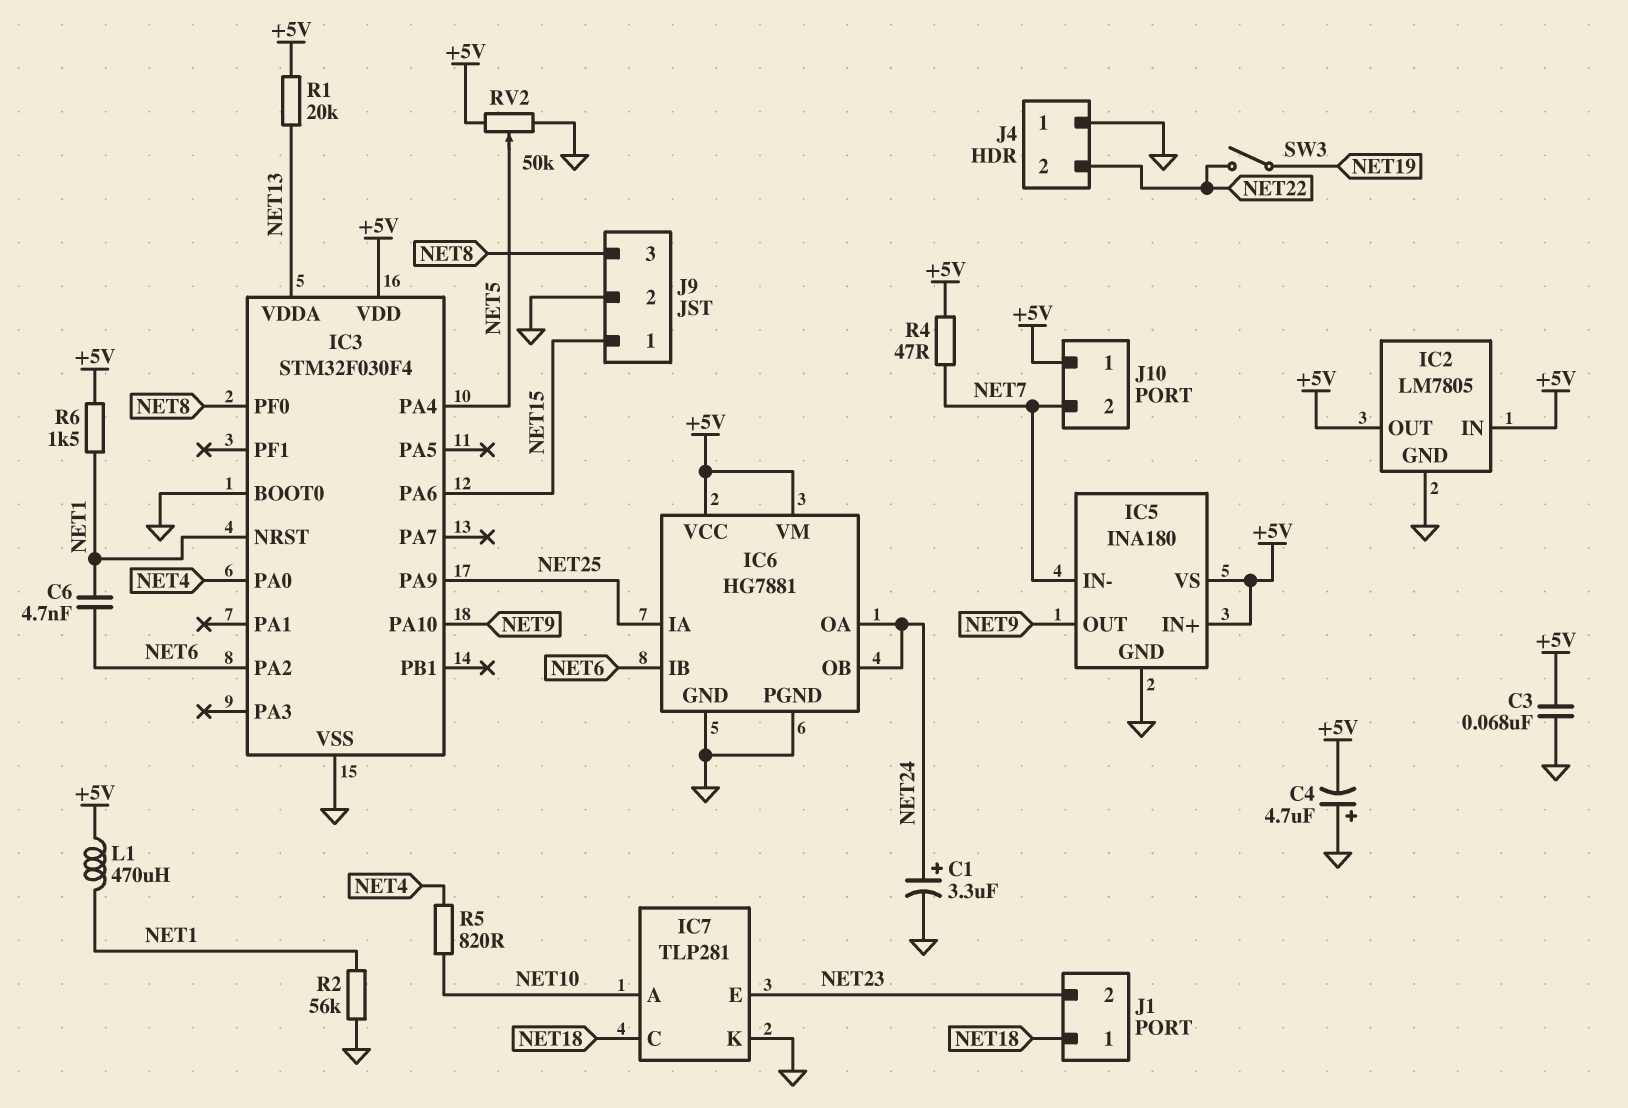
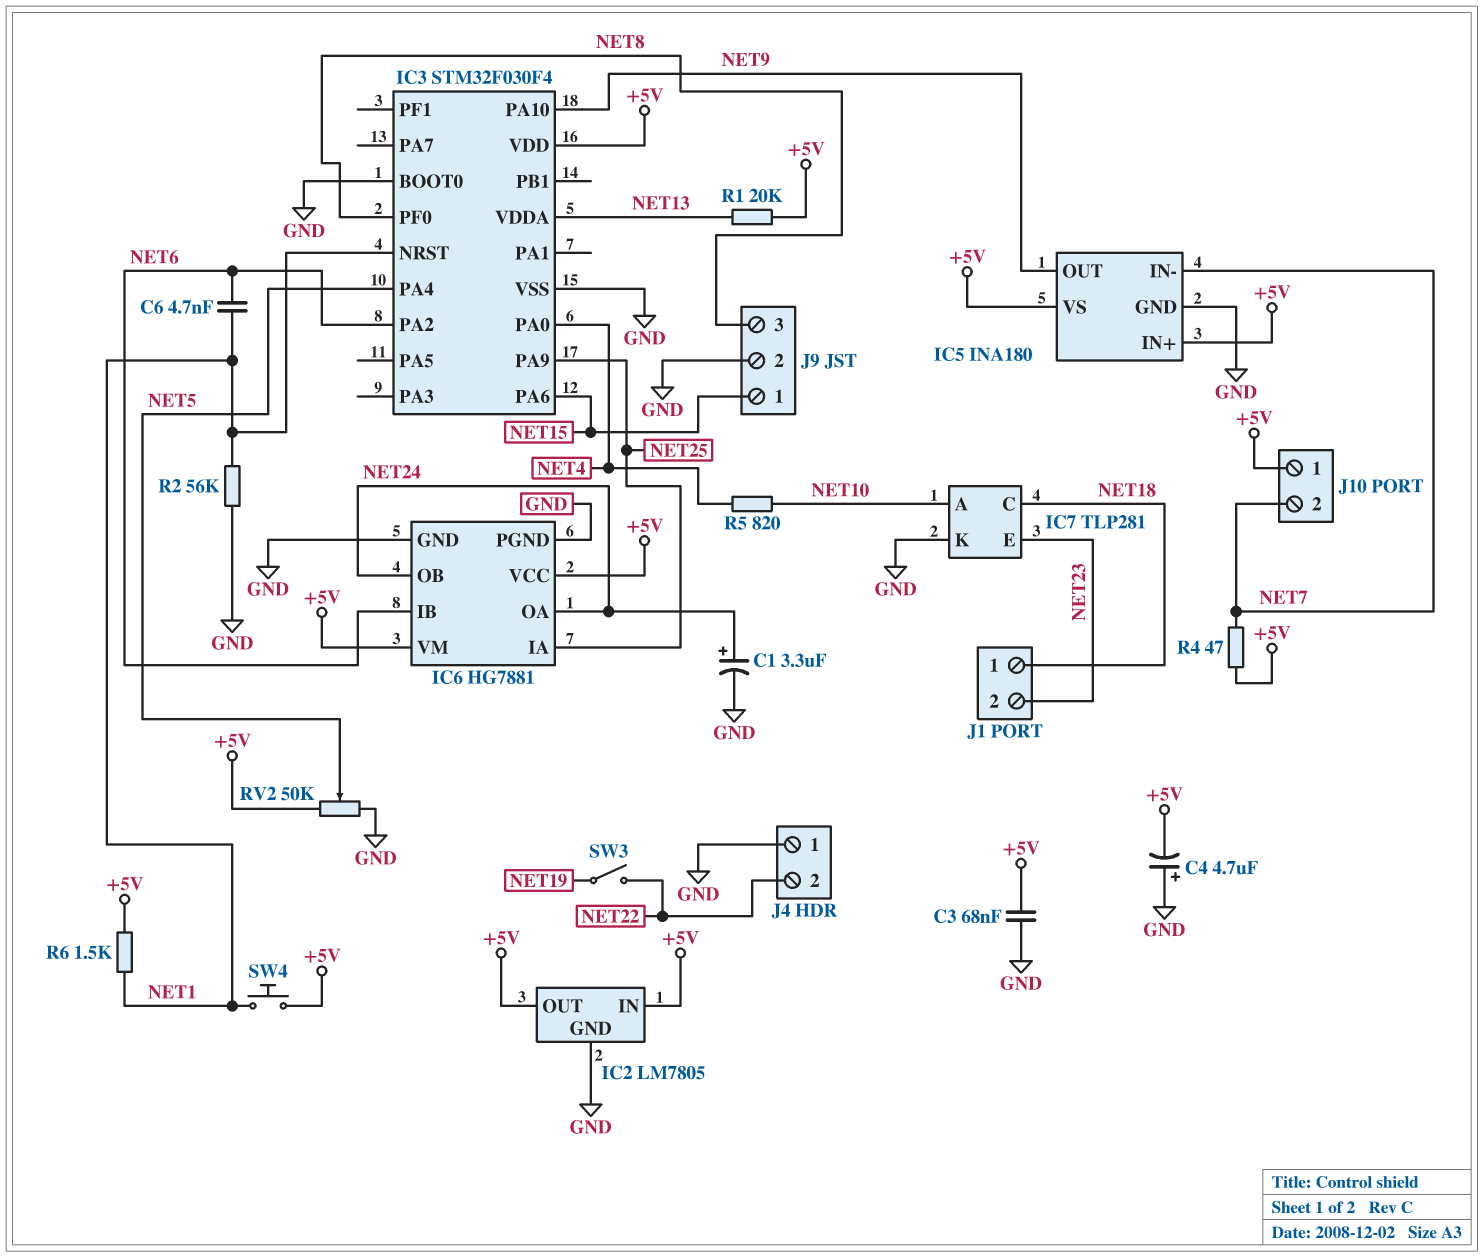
L1: 470uH (+5V, NET1) -> none
SW4: none -> button (+5V, NET1)

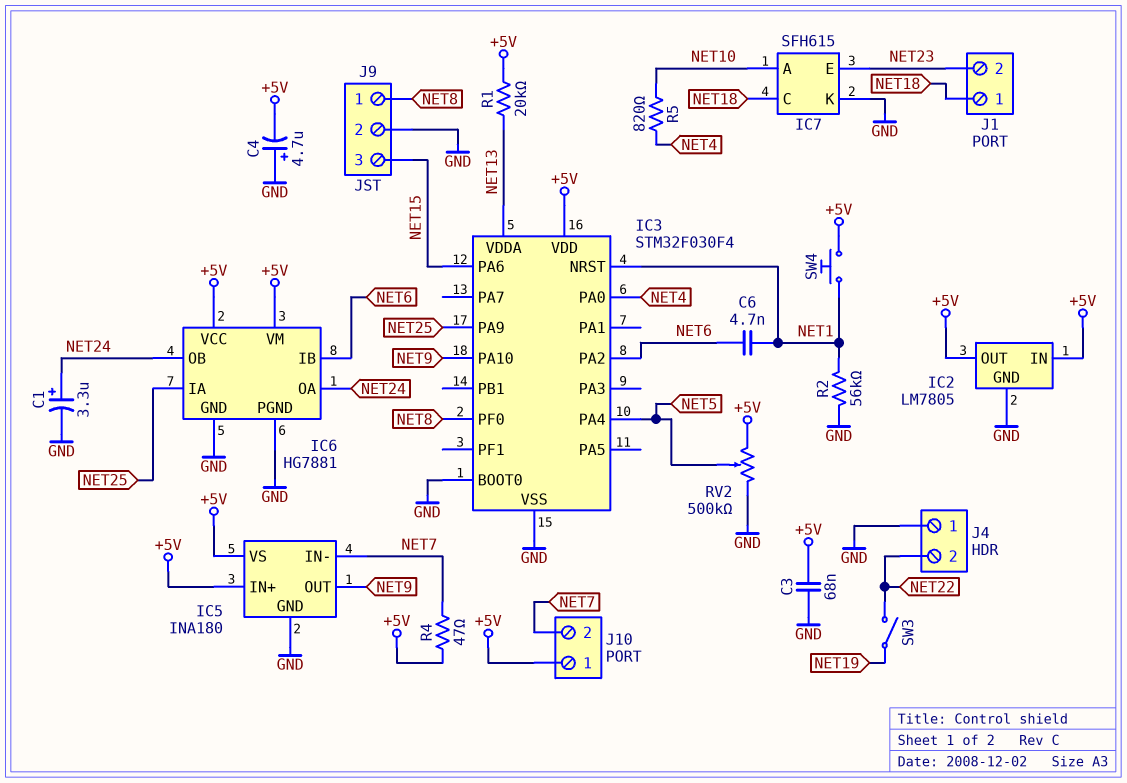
IC7: TLP281 -> SFH615
J9 pin 1: NET15 -> NET8
J9 pin 3: NET8 -> NET15
R6: 1.5k (+5V, NET1) -> none
RV2: 50k (+5V, GND, wiper NET5) -> 500k (+5V, GND, wiper NET5)

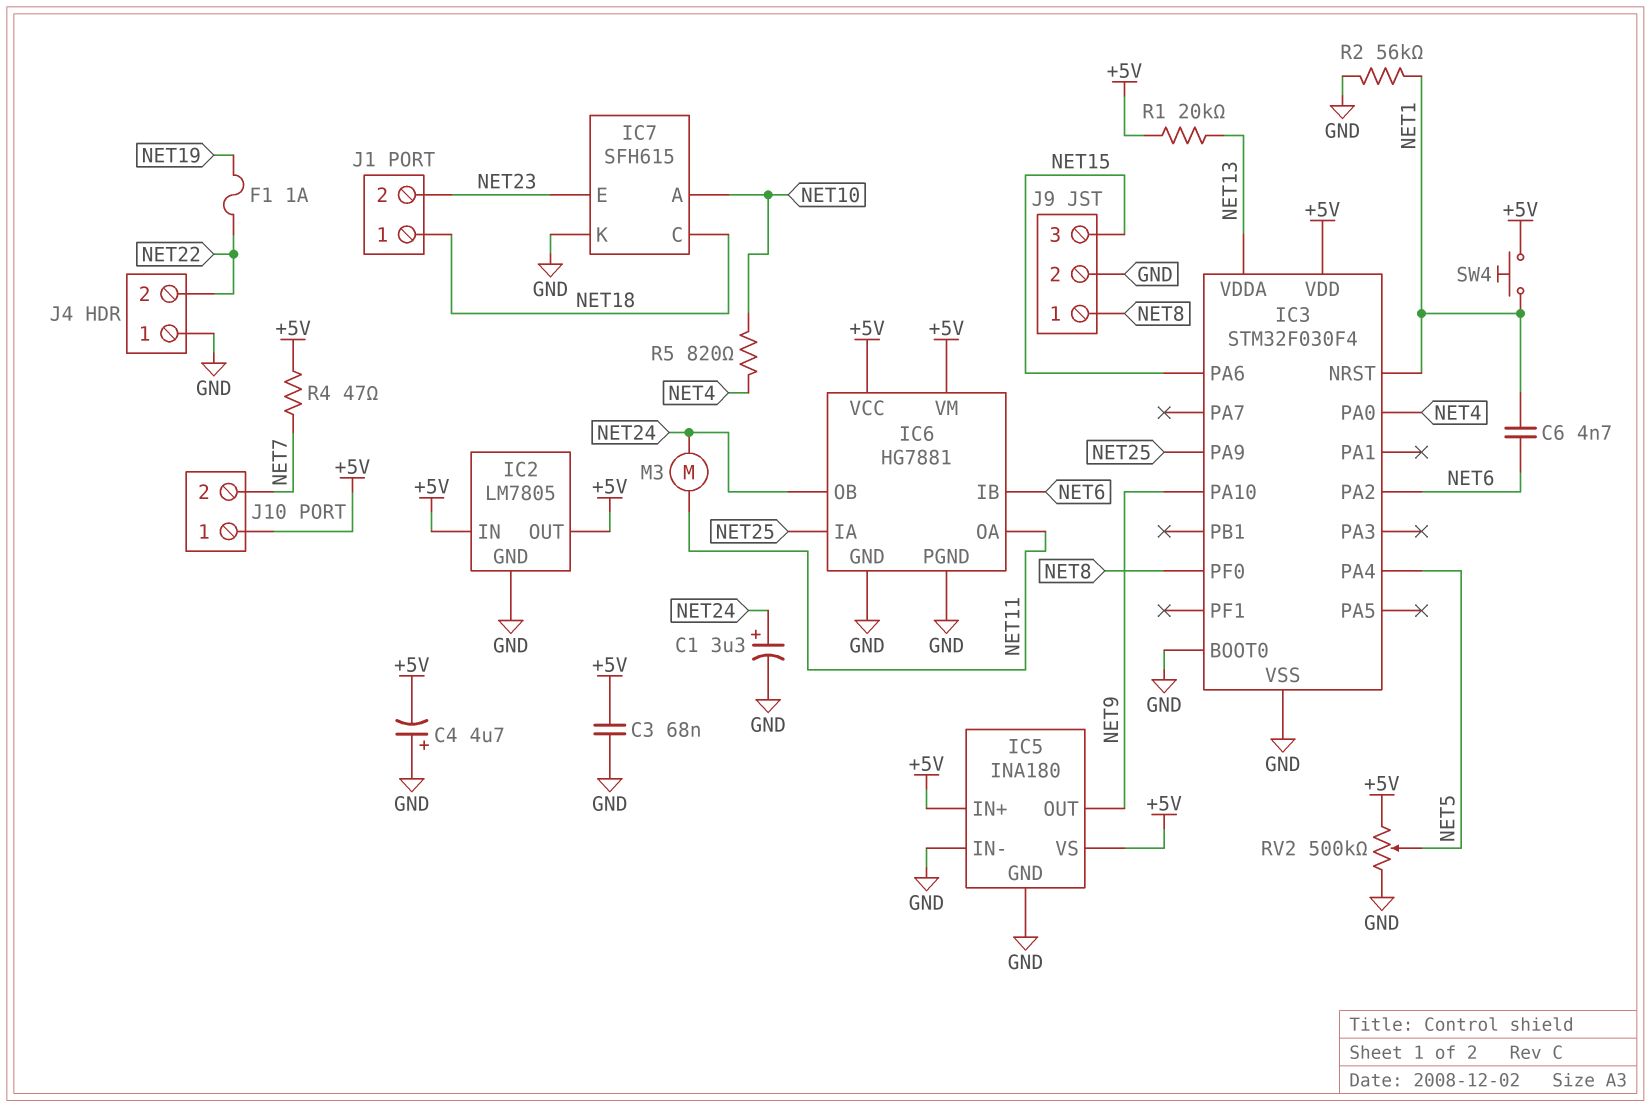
F1: none -> 1A (NET19, NET22)
IC5 pin IN-: NET7 -> GND
IC6 pin OA: NET24 -> NET11
M3: none -> motor (NET11, NET24)
SW3: switch (NET19, NET22) -> none

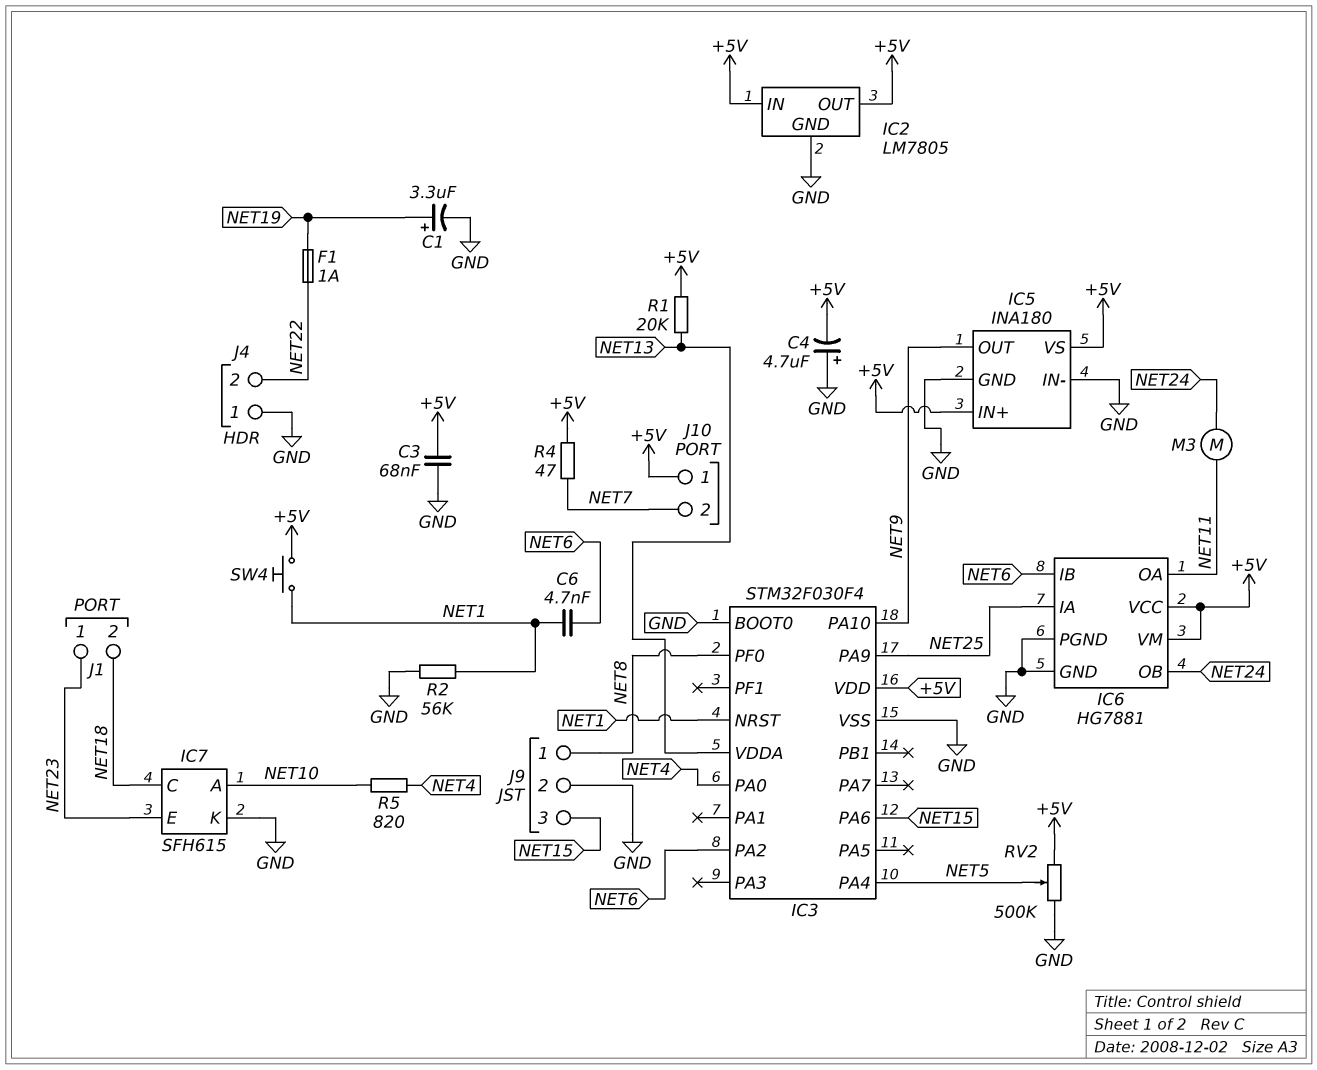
C1: 3.3uF (plus NET24, minus GND) -> 3.3uF (plus NET19, minus GND)
J1 pin 1: NET18 -> NET23
J1 pin 2: NET23 -> NET18

